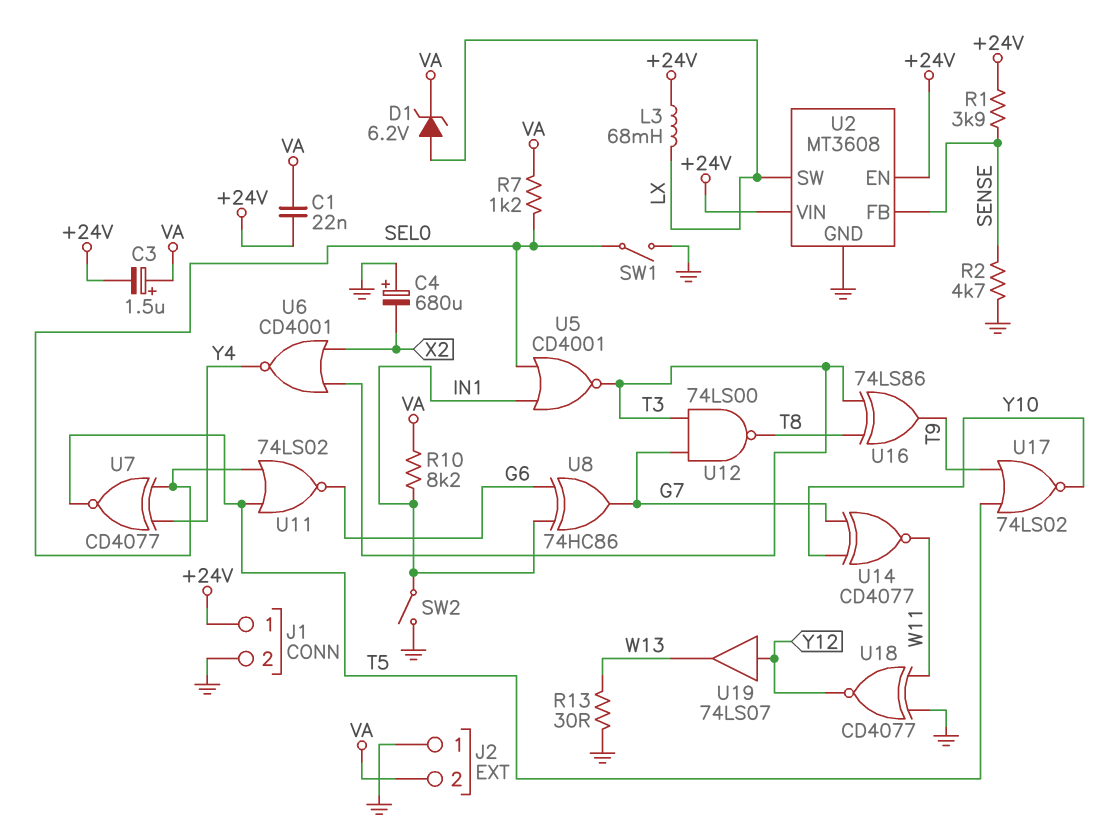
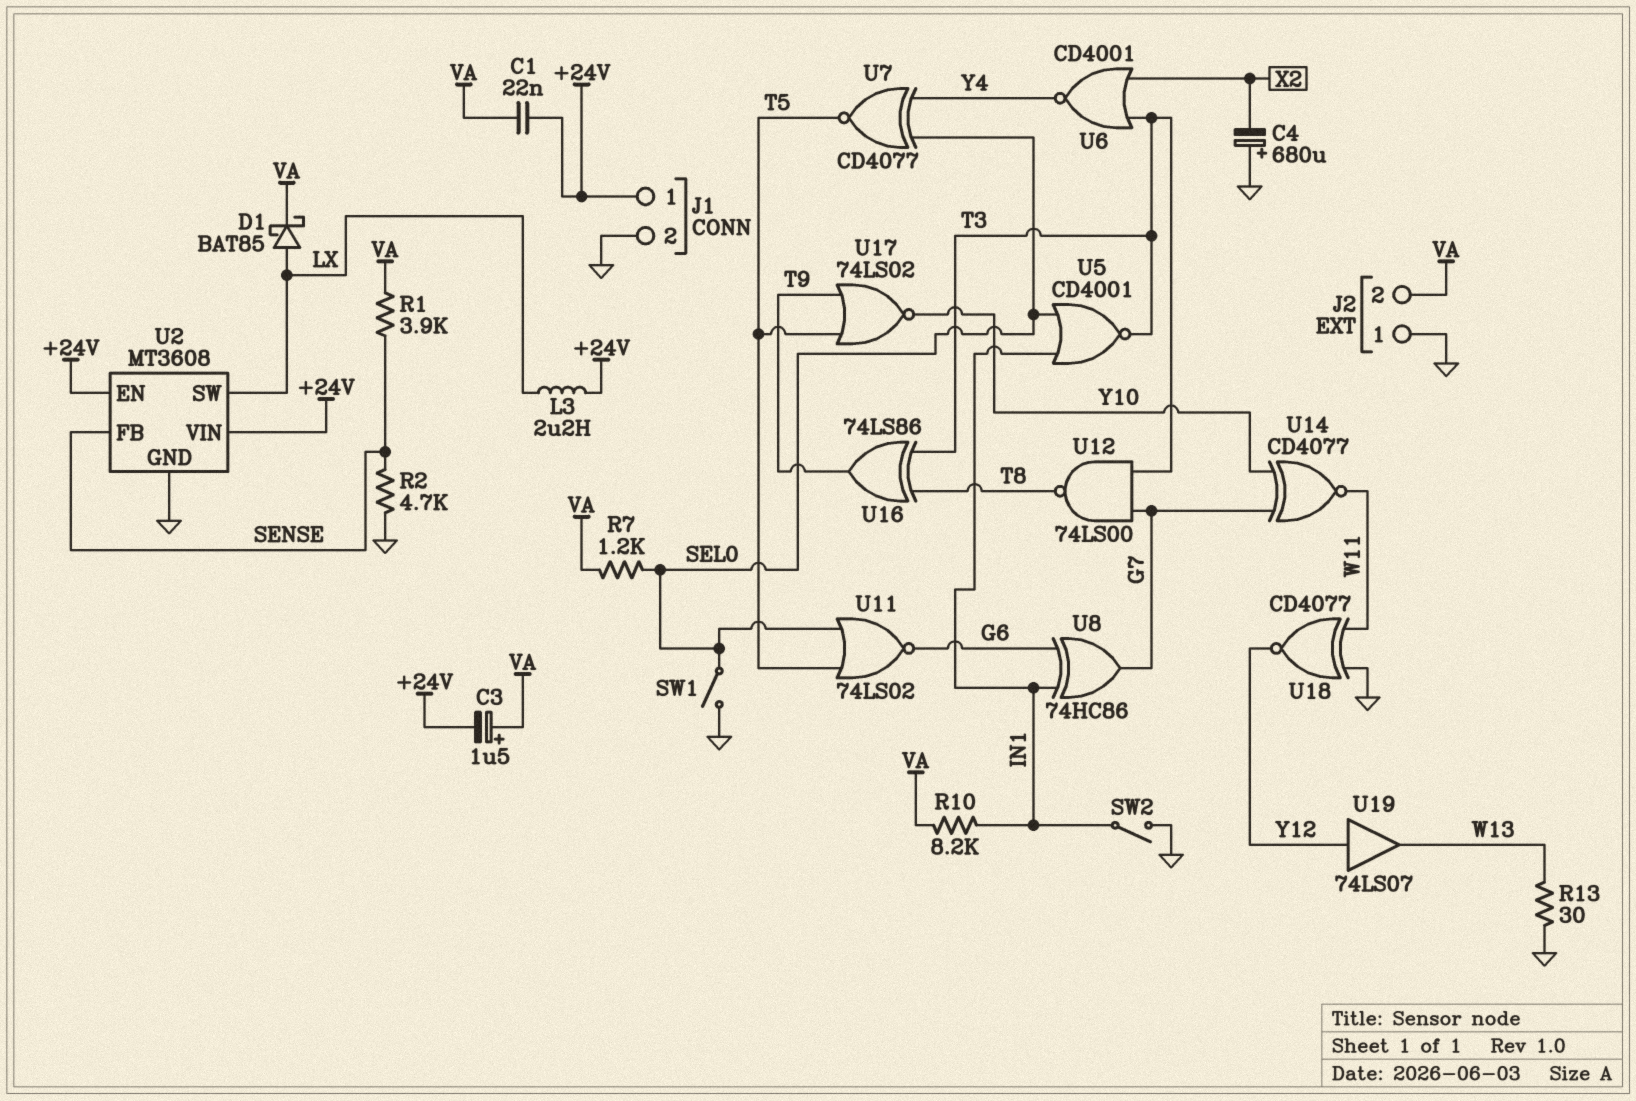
D1: zener 6.2V (A LX, K VA) -> schottky BAT85 (A LX, K VA)
L3: 68mH (+24V, LX) -> 2.2uH (+24V, LX)
R1: 3.9k (+24V, SENSE) -> 3.9k (SENSE, VA)

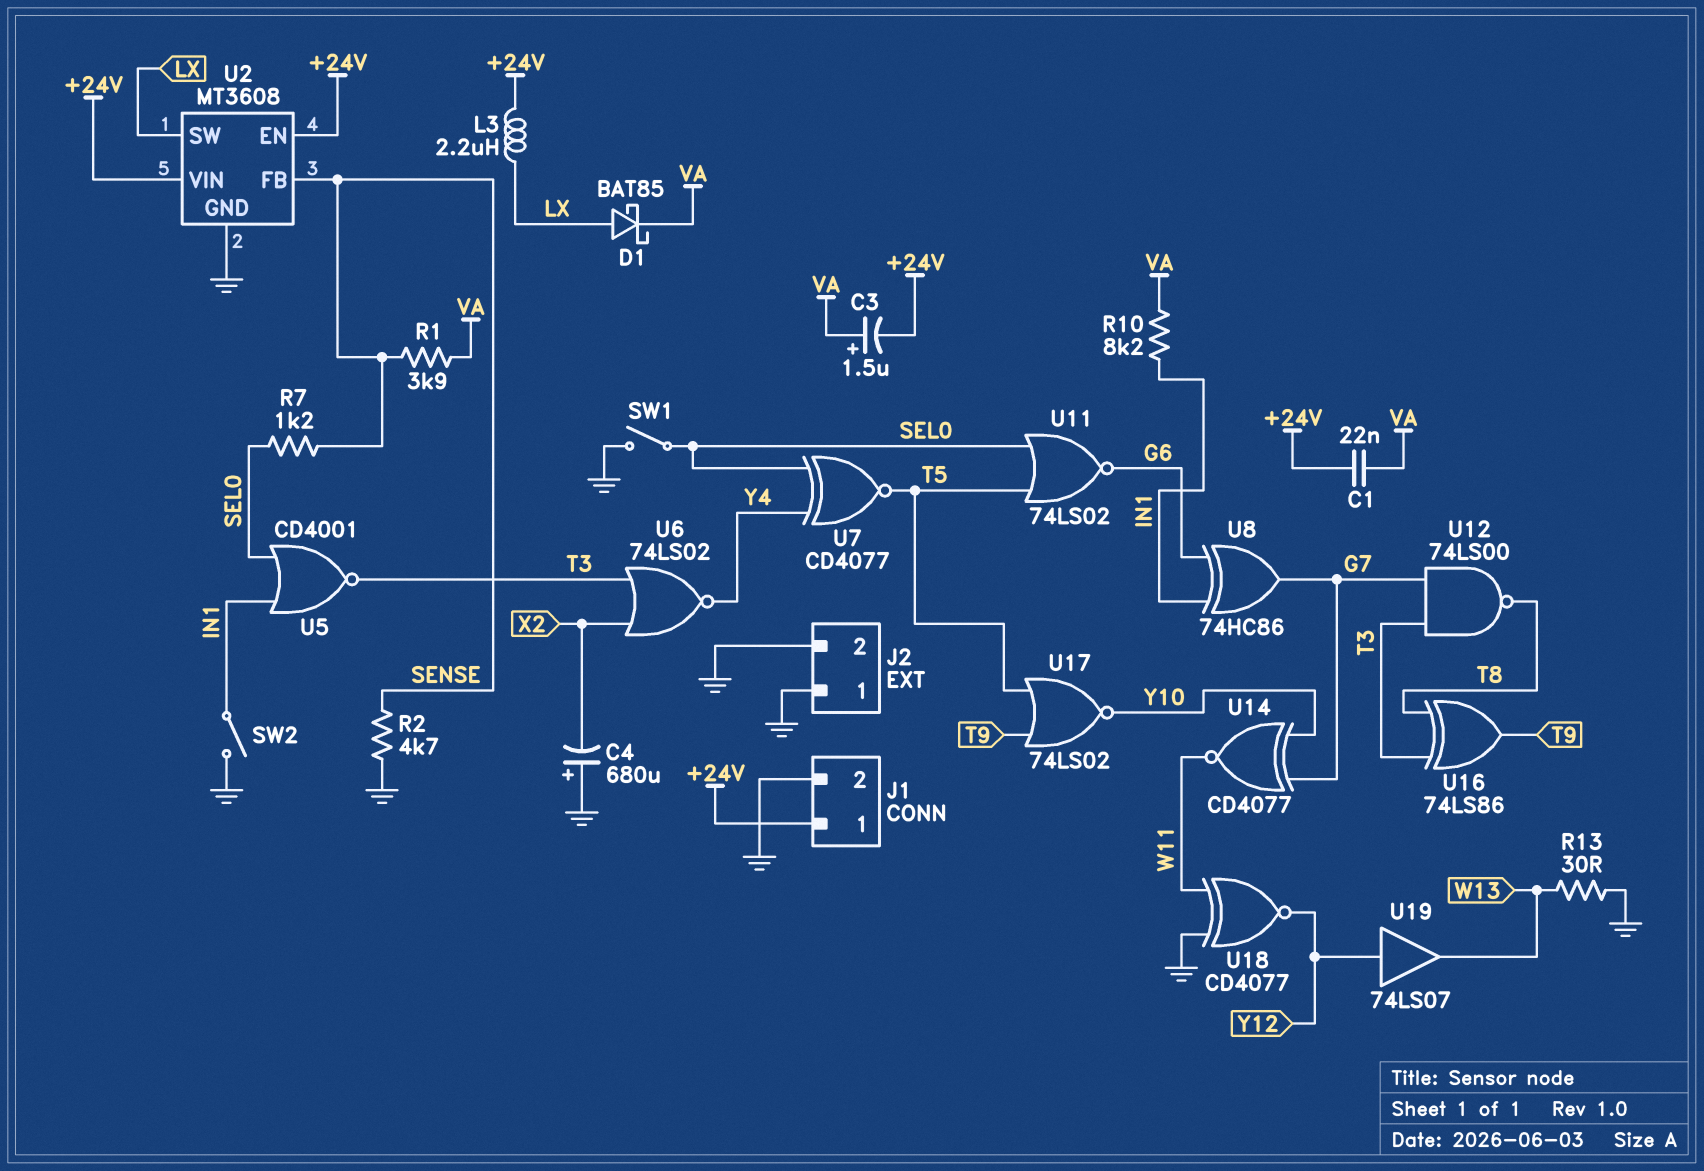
J2 pin 2: VA -> GND
R7: 1.2k (SEL0, VA) -> 1.2k (SEL0, SENSE)
U6: NOR CD4001 (in T3, in X2, out Y4) -> NOR 74LS02 (in T3, in X2, out Y4)

